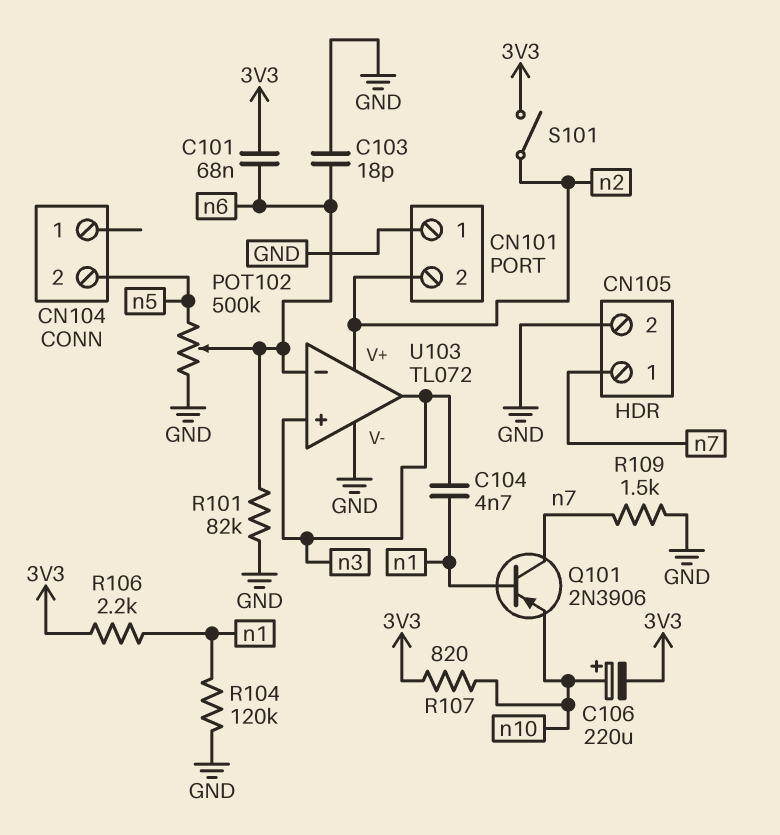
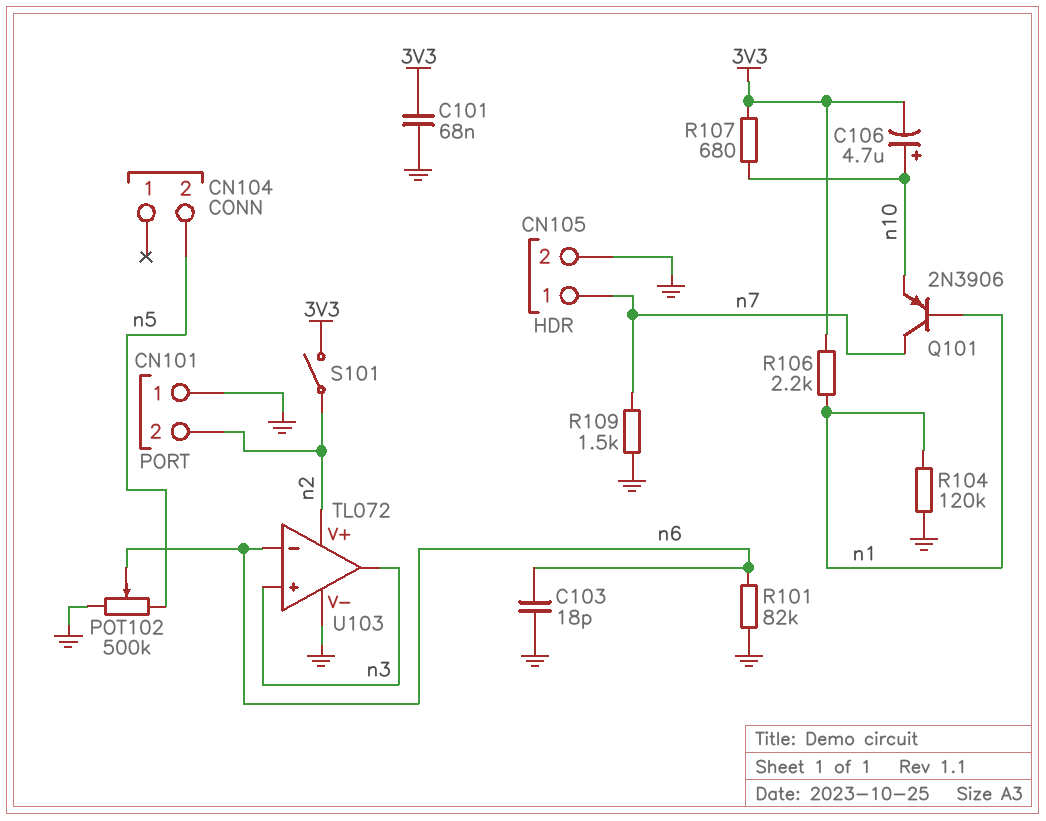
C101: 68nF (3V3, n6) -> 68nF (3V3, GND)
C104: 4.7nF (n1, n3) -> none
C106: 220uF (plus n10, minus 3V3) -> 4.7uF (plus n10, minus 3V3)
R107: 820 (3V3, n10) -> 680 (3V3, n10)

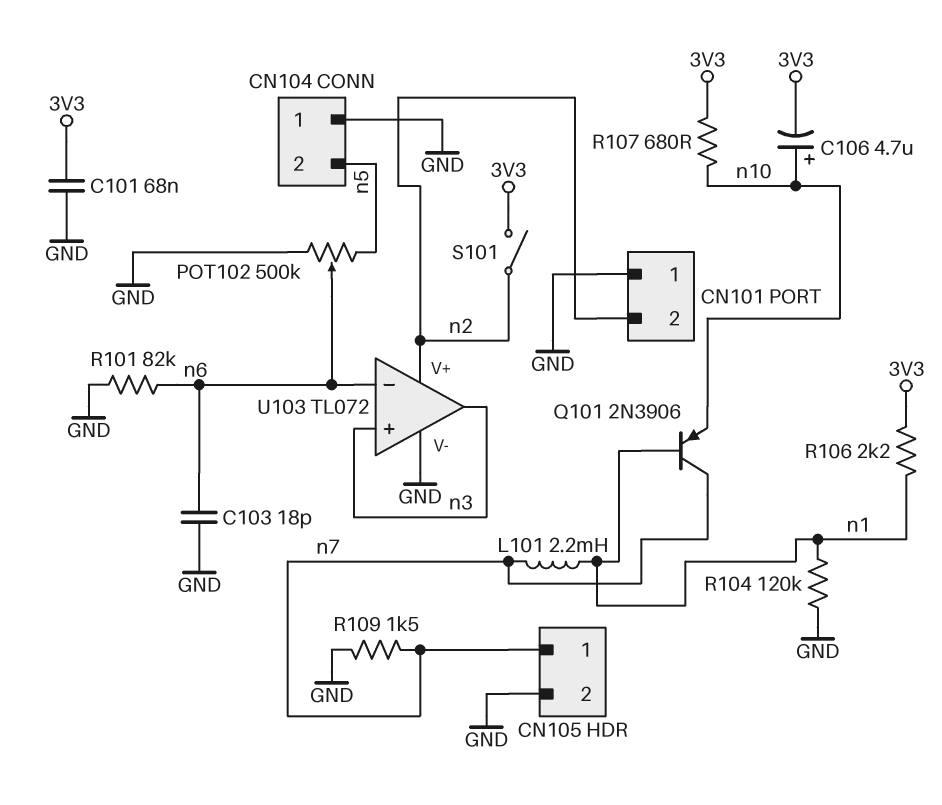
CN104 pin 1: none -> GND
L101: none -> 2.2mH (n1, n7)

